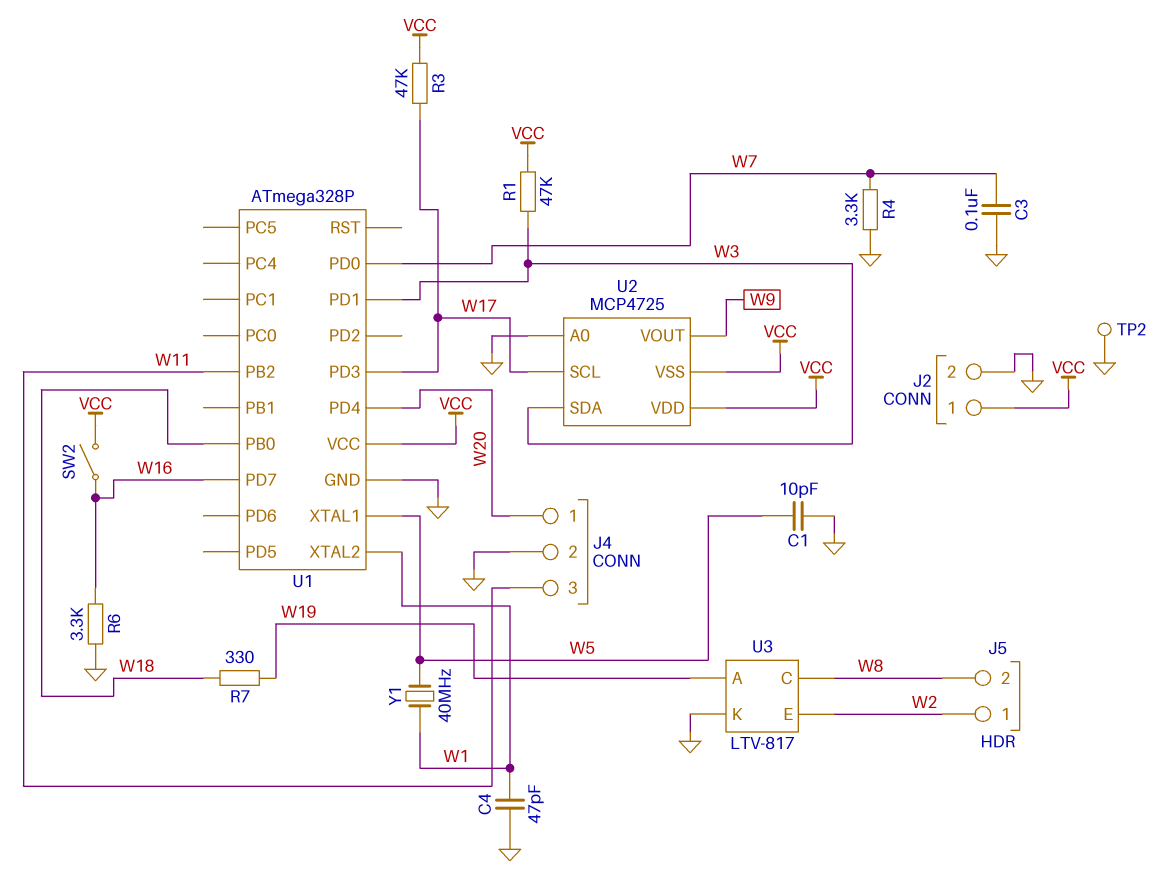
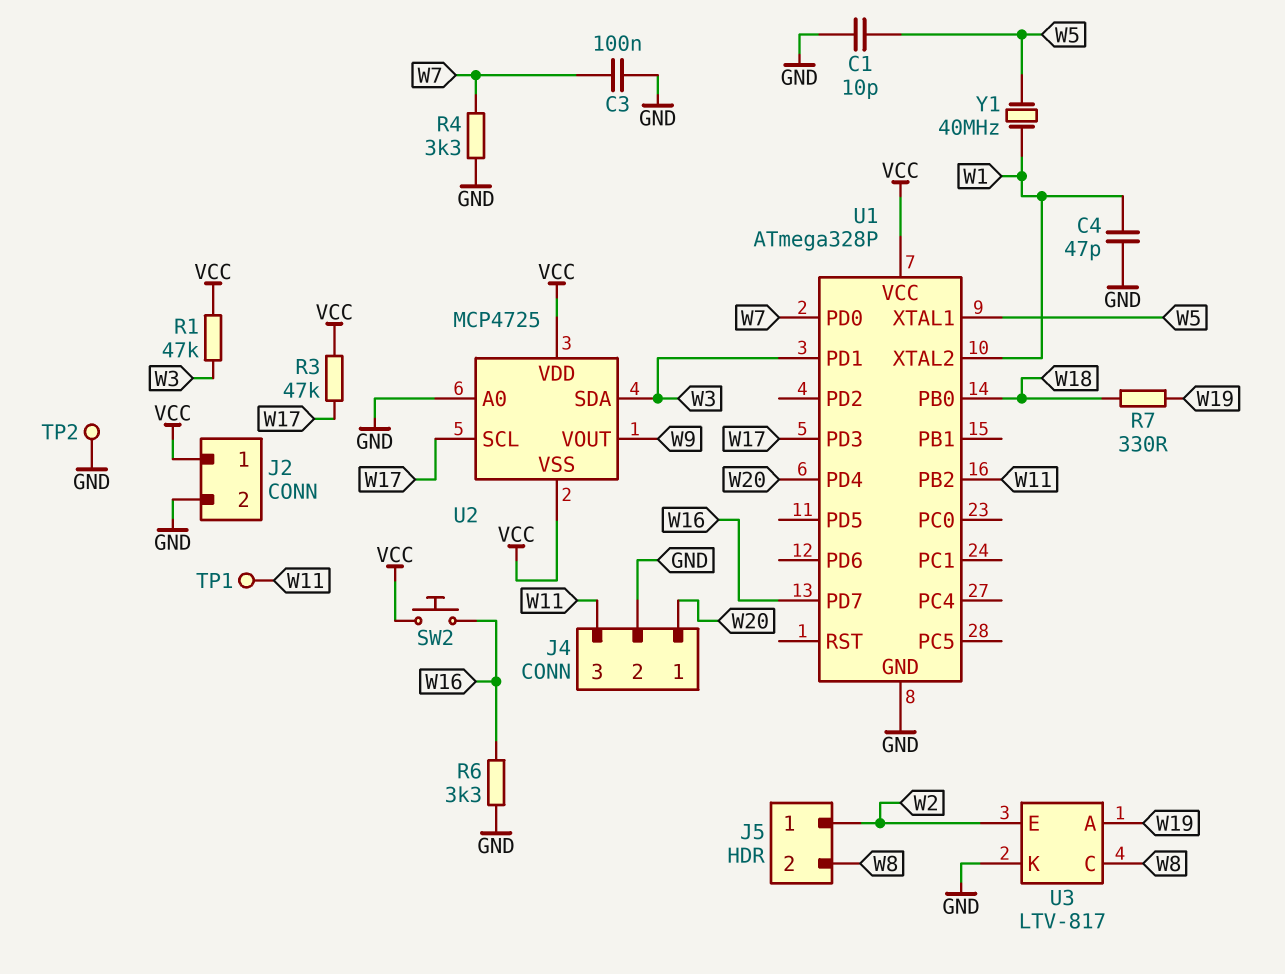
SW2: switch (VCC, W16) -> button (VCC, W16)
TP1: none -> test point (W11)

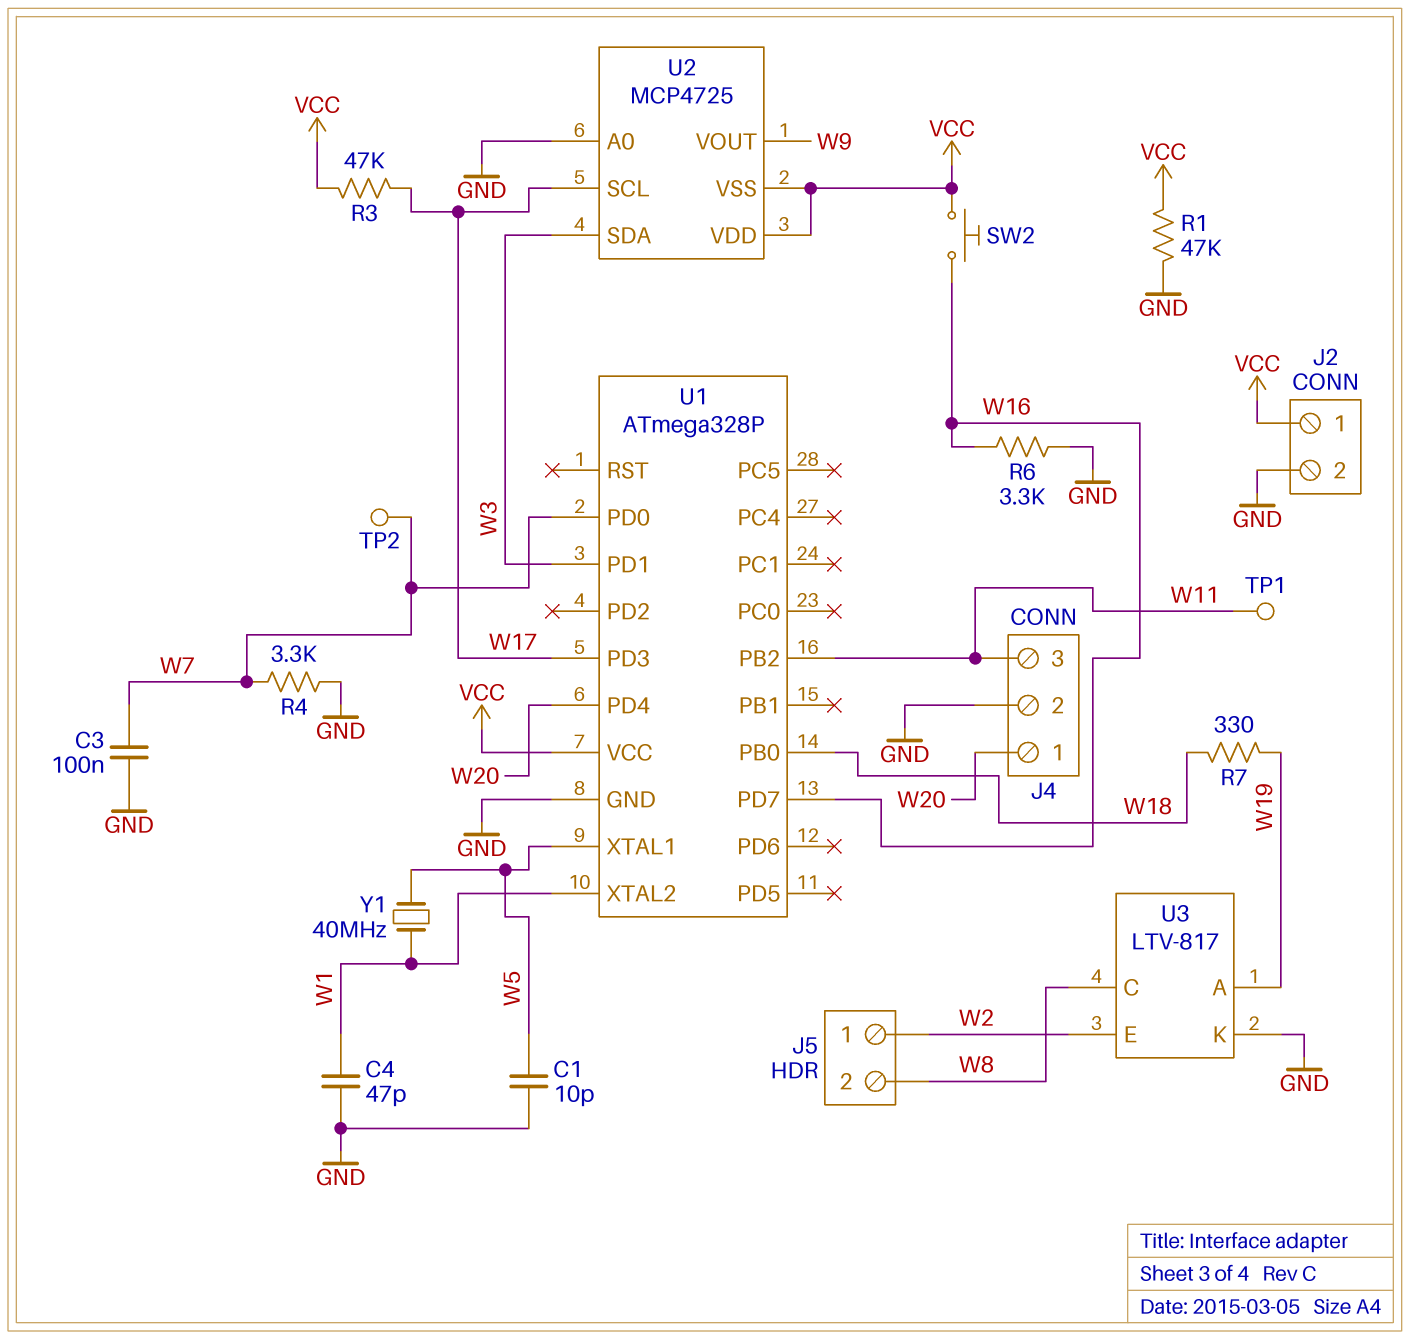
R1: 47k (VCC, W3) -> 47k (GND, VCC)
TP2: test point (GND) -> test point (W7)

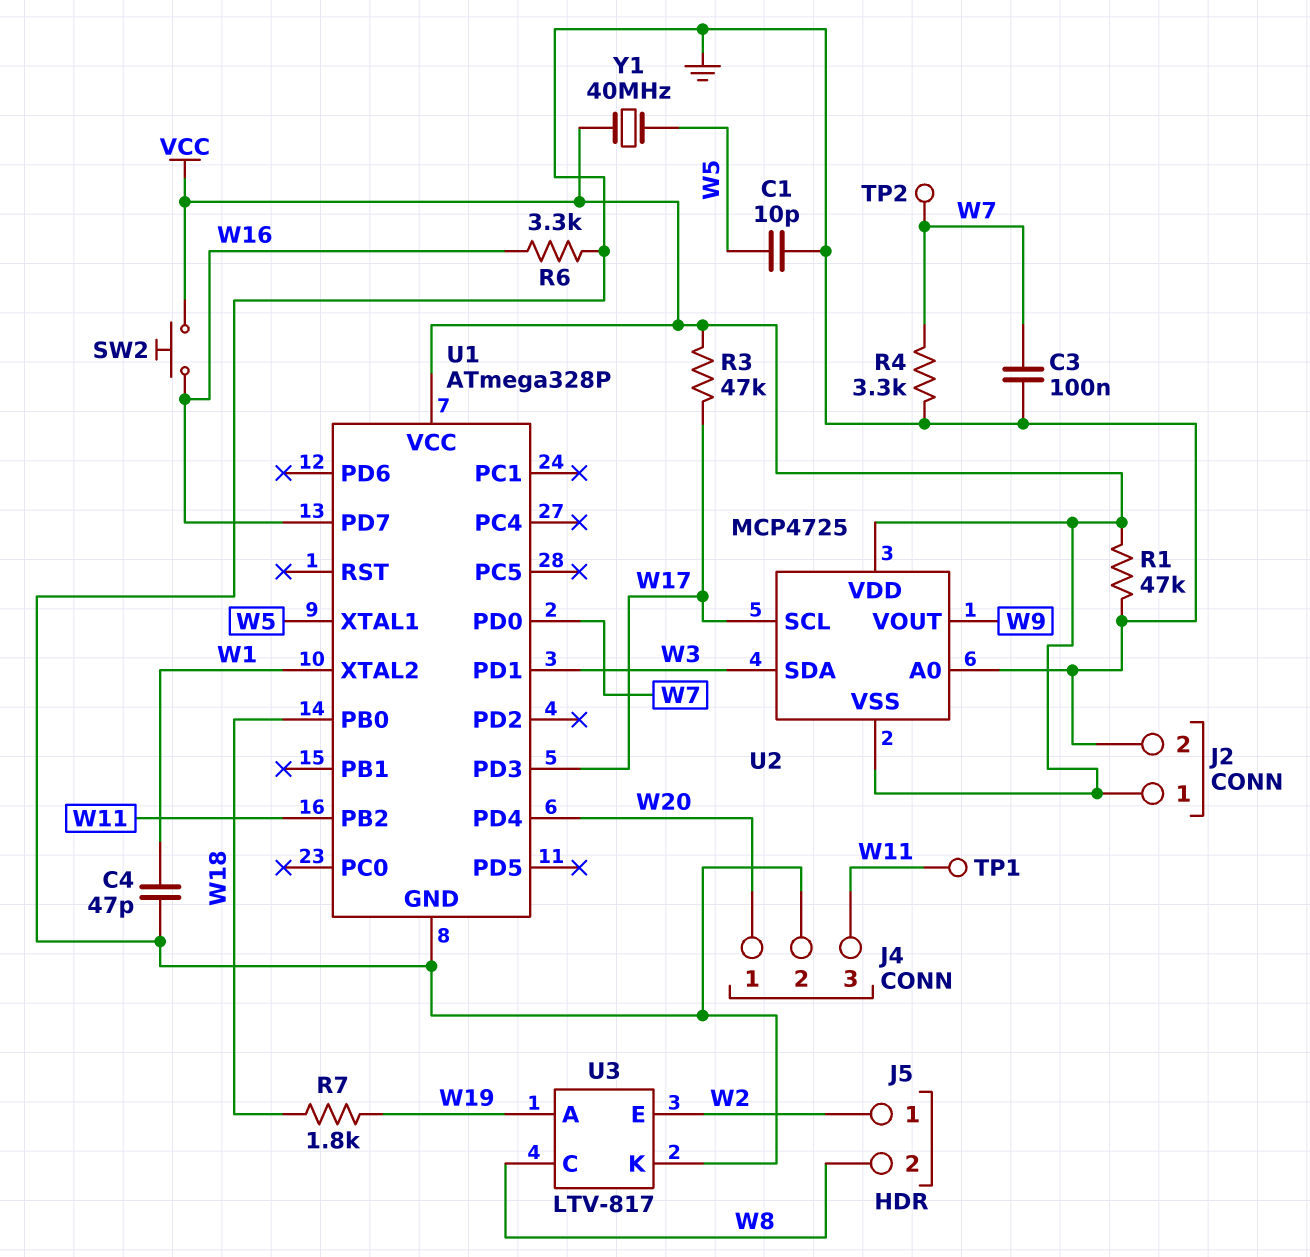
R7: 330 (W18, W19) -> 1.8k (W18, W19)
Y1: 40MHz (W1, W5) -> 40MHz (VCC, W5)

